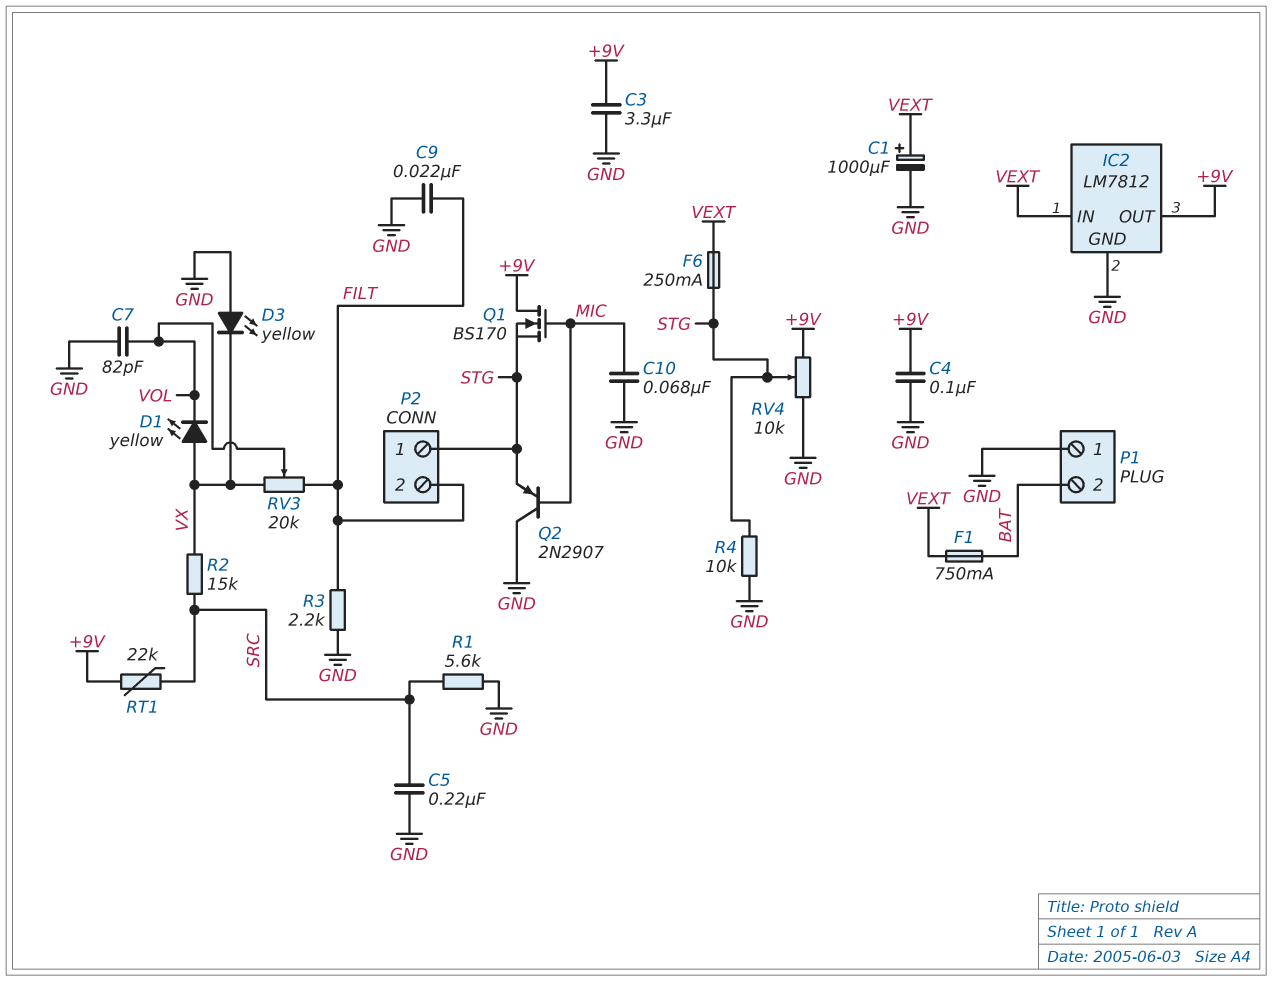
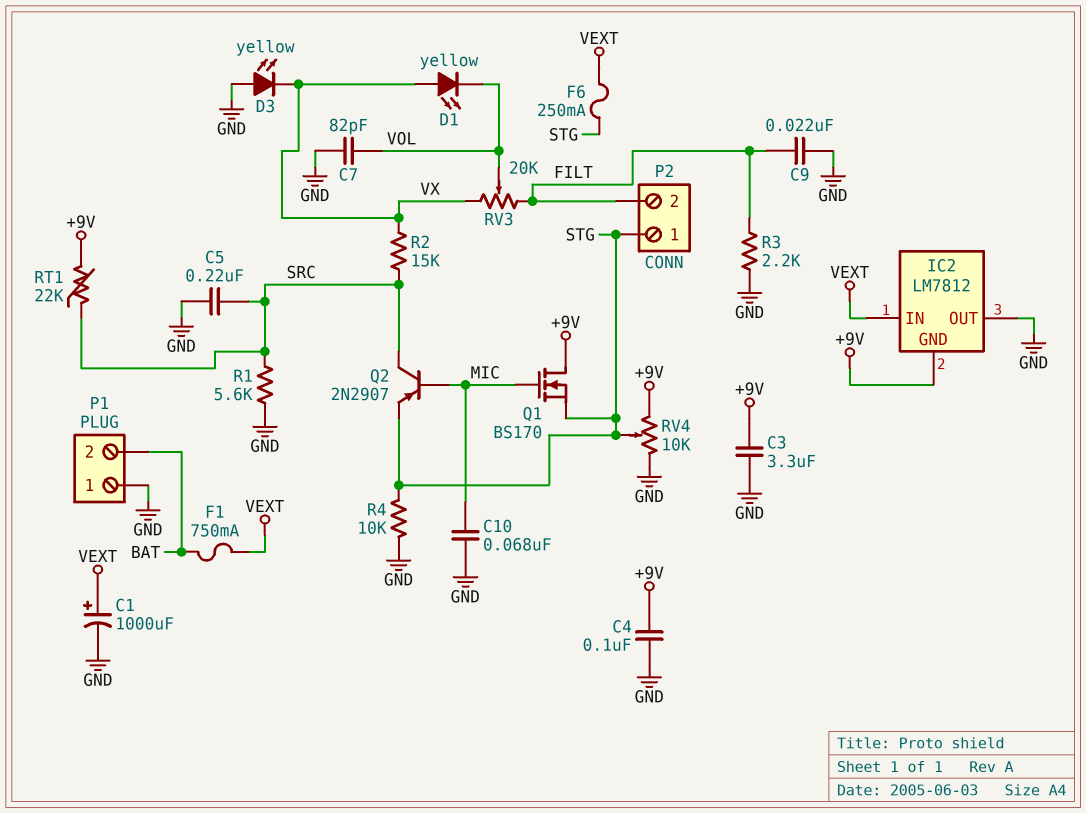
IC2 pin GND: GND -> +9V
IC2 pin OUT: +9V -> GND
Q2: PNP 2N2907 (B MIC, C GND, E STG) -> PNP 2N2907 (B MIC, C SRC, E STG)

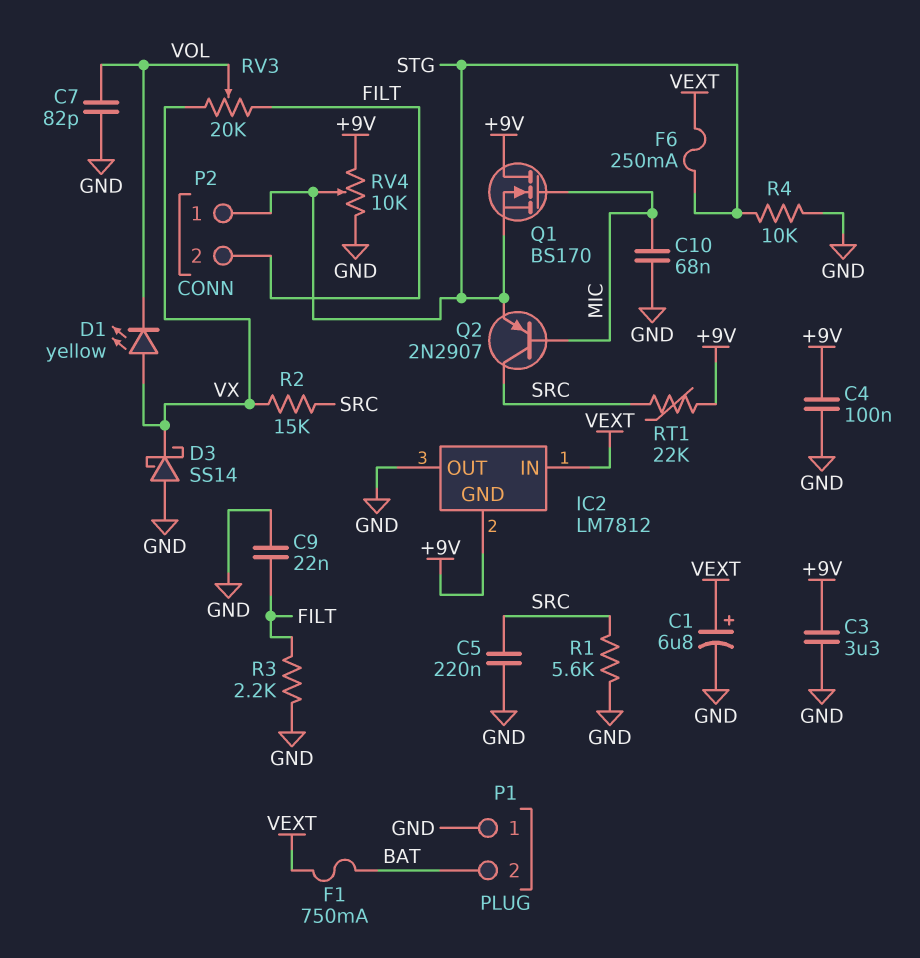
C1: 1000uF (plus VEXT, minus GND) -> 6.8uF (plus VEXT, minus GND)
D3: LED yellow (A GND, K VX) -> schottky SS14 (A GND, K VX)

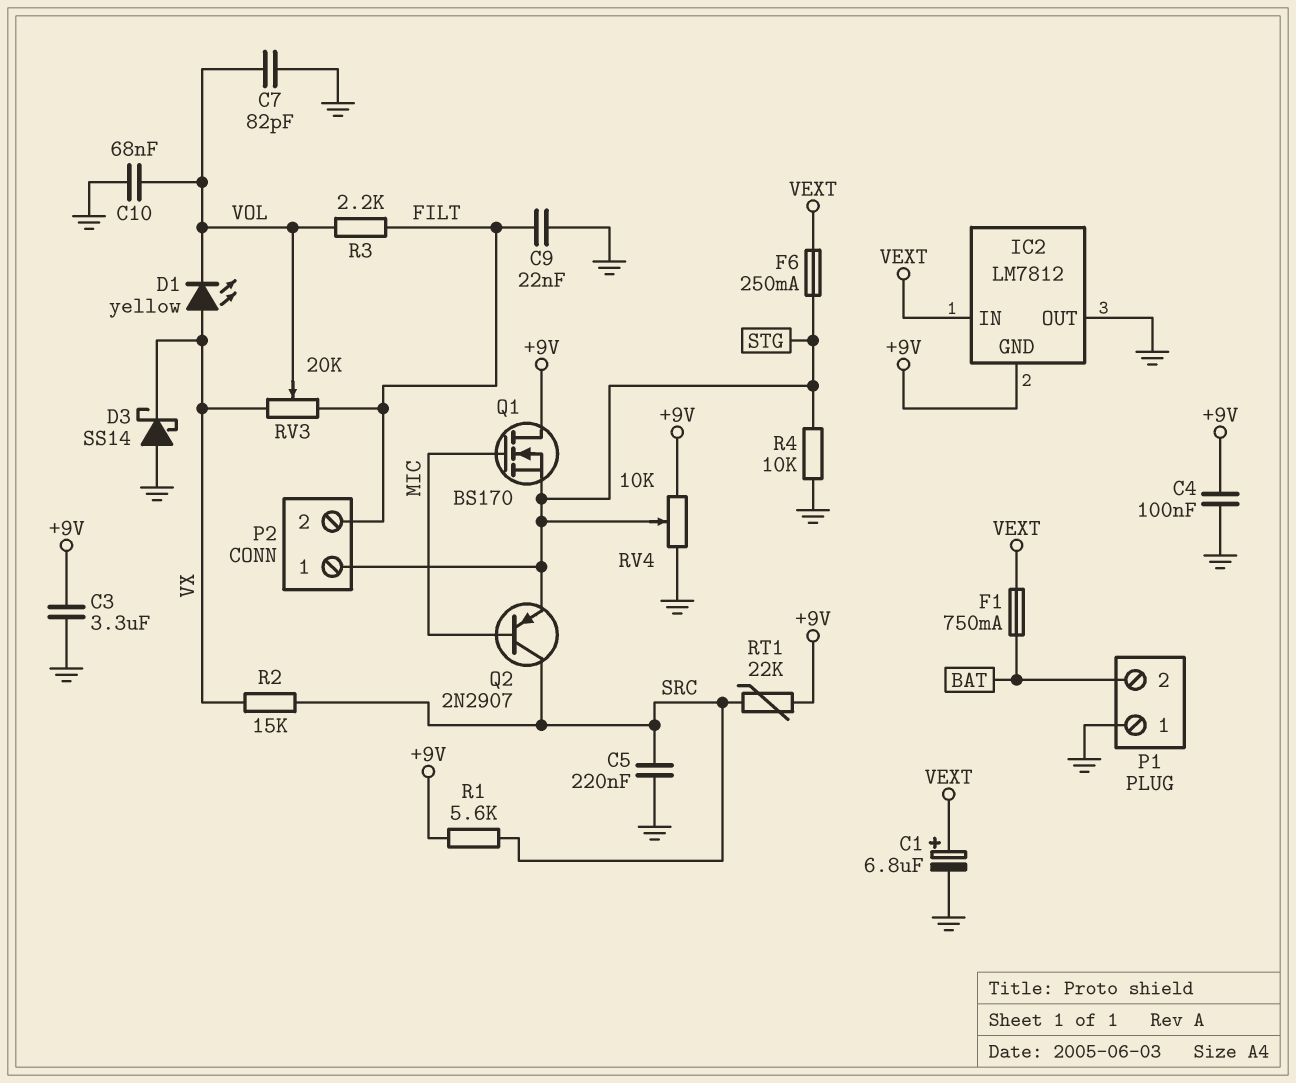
C10: 68nF (GND, MIC) -> 68nF (GND, VOL)
R1: 5.6k (GND, SRC) -> 5.6k (+9V, SRC)
R3: 2.2k (FILT, GND) -> 2.2k (FILT, VOL)

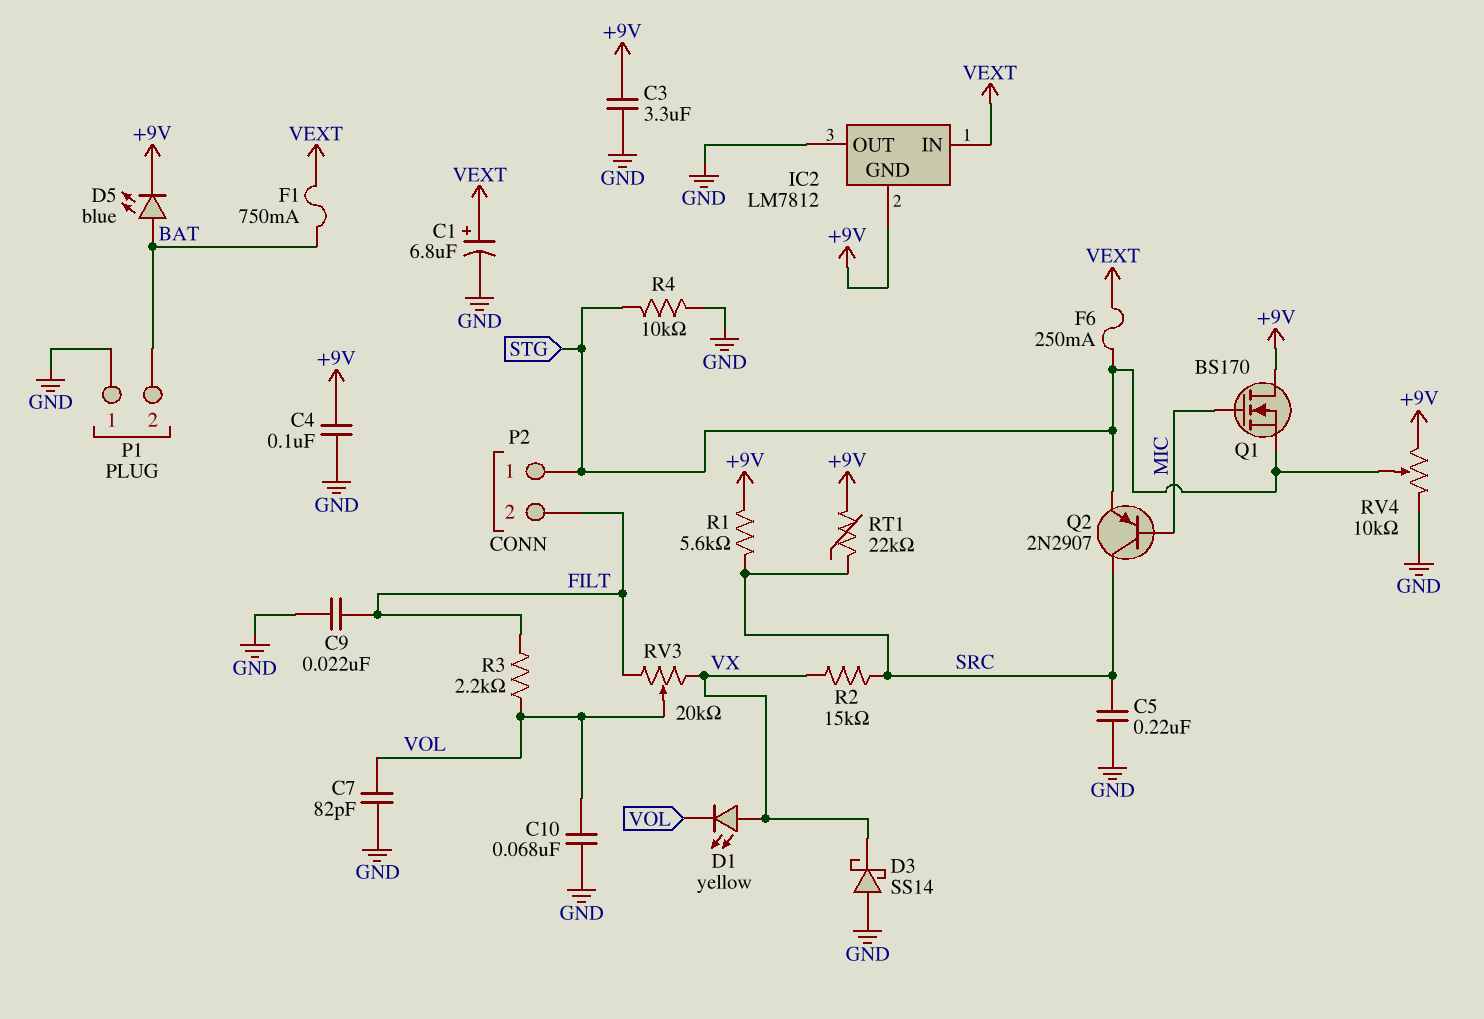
D5: none -> LED blue (A BAT, K +9V)

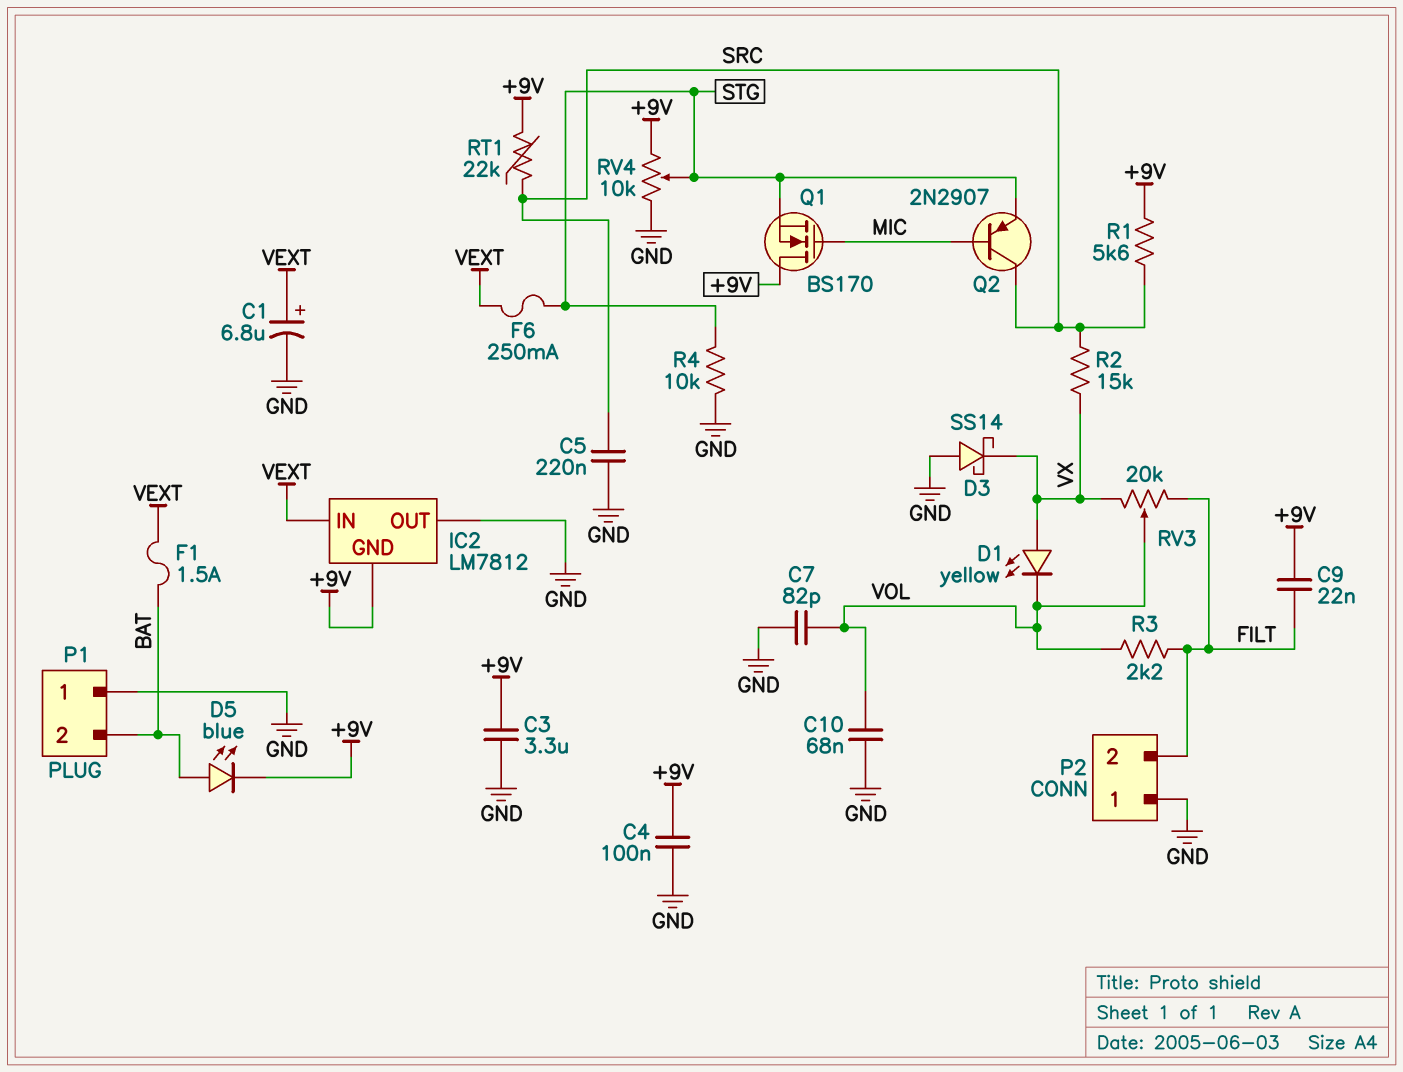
C9: 22nF (FILT, GND) -> 22nF (+9V, FILT)
F1: 750mA (BAT, VEXT) -> 1.5A (BAT, VEXT)
P2 pin 1: STG -> GND

